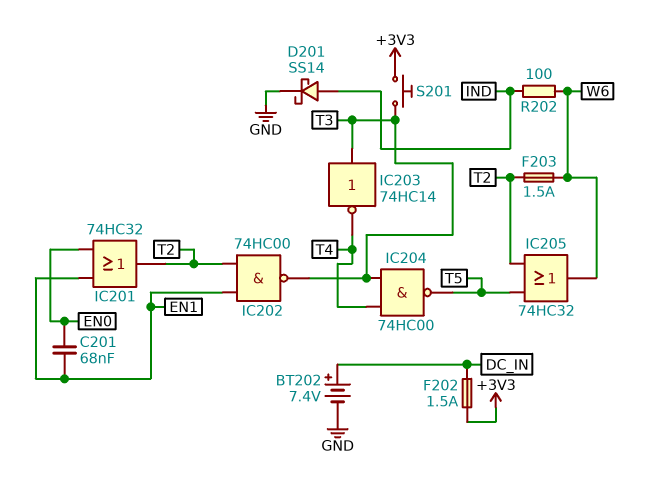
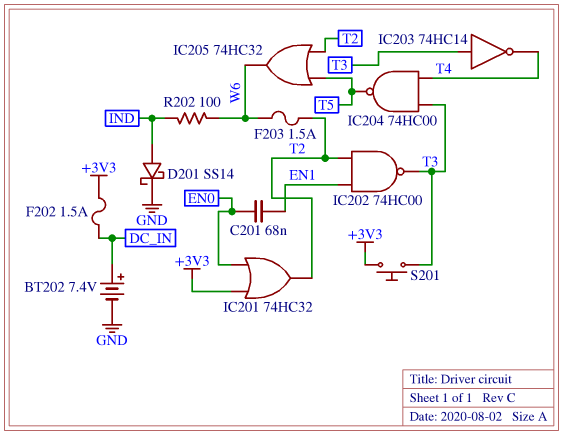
IC201: OR 74HC32 (in EN0, in EN1, out T2) -> OR 74HC32 (in +3V3, in EN0, out T2)

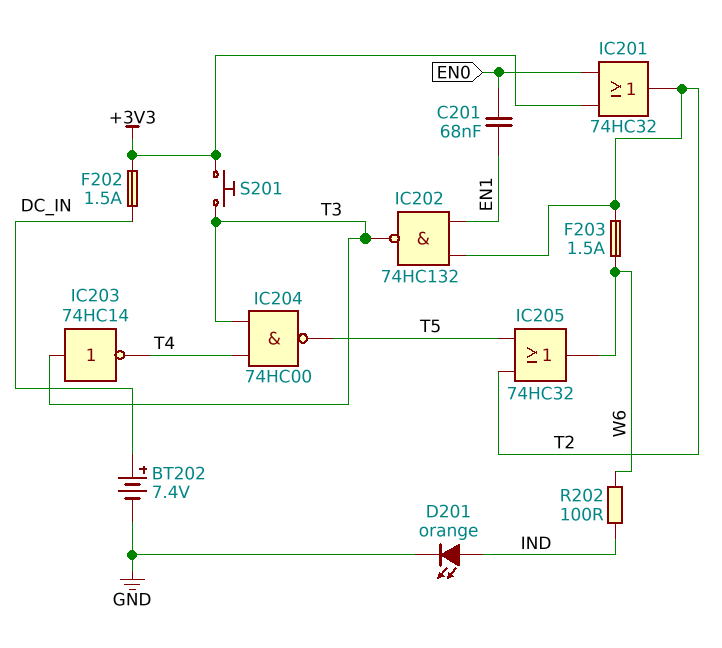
D201: schottky SS14 (A IND, K GND) -> LED orange (A IND, K GND)
IC202: NAND 74HC00 (in EN1, in T2, out T3) -> NAND 74HC132 (in EN1, in T2, out T3)

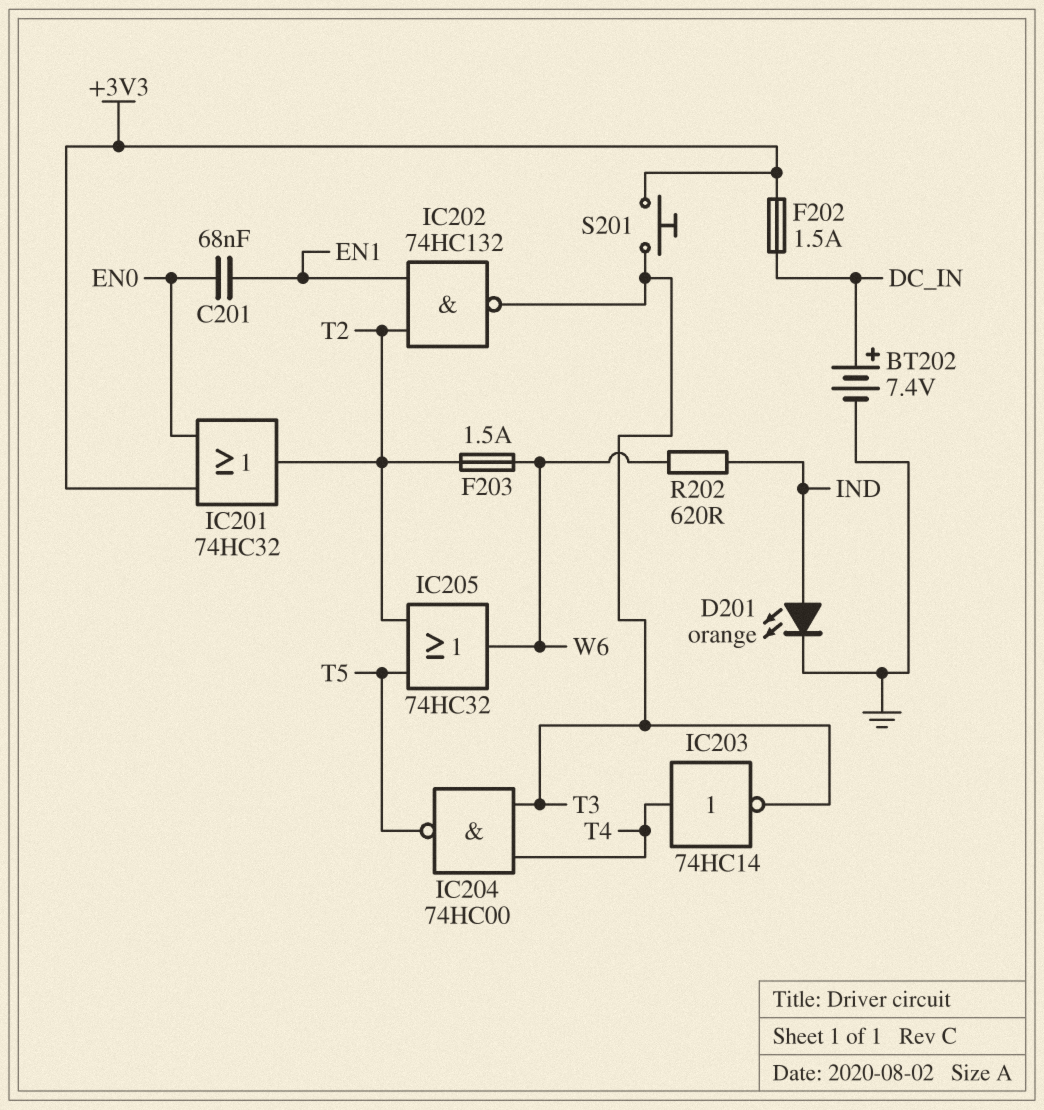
IC203: NOT 74HC14 (in T3, out T4) -> NOT 74HC14 (in T4, out T3)
R202: 100 (IND, W6) -> 620 (IND, W6)

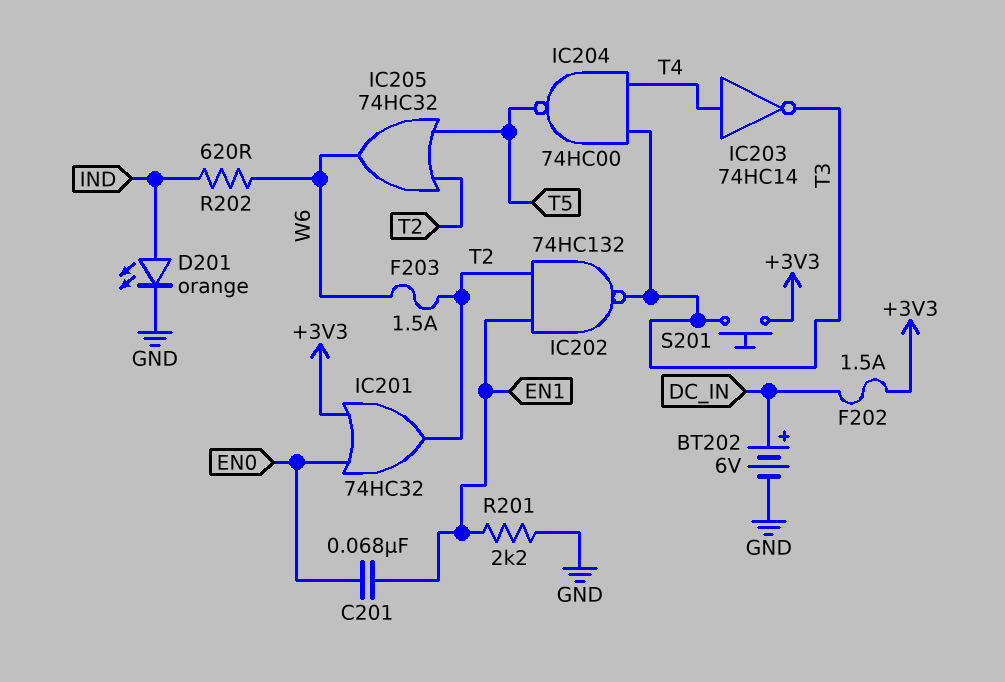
BT202: 7.4V (plus DC_IN, minus GND) -> 6V (plus DC_IN, minus GND)
R201: none -> 2.2k (EN1, GND)

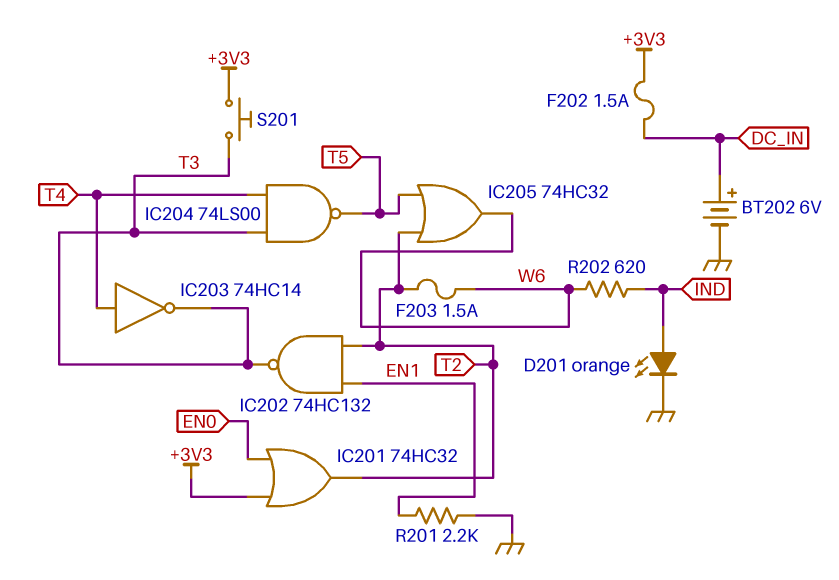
C201: 68nF (EN0, EN1) -> none
IC204: NAND 74HC00 (in T3, in T4, out T5) -> NAND 74LS00 (in T3, in T4, out T5)

